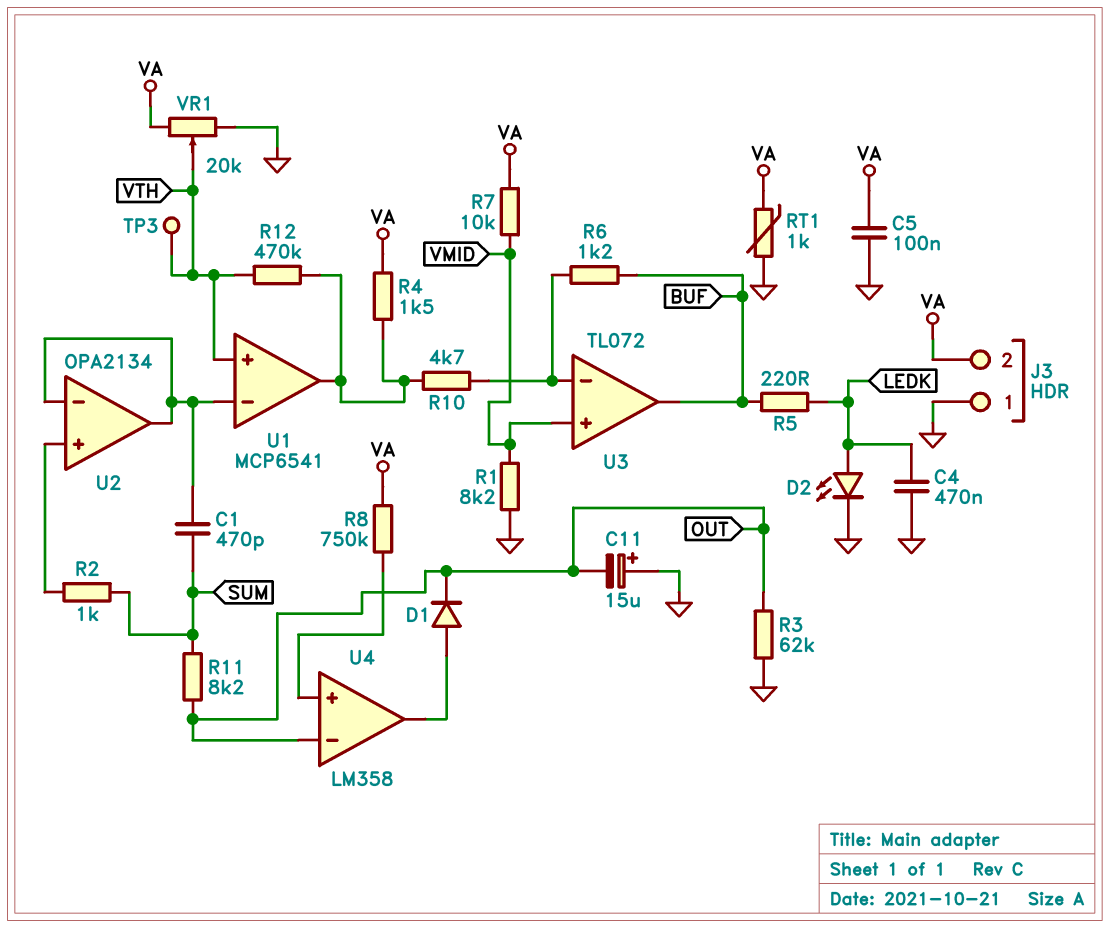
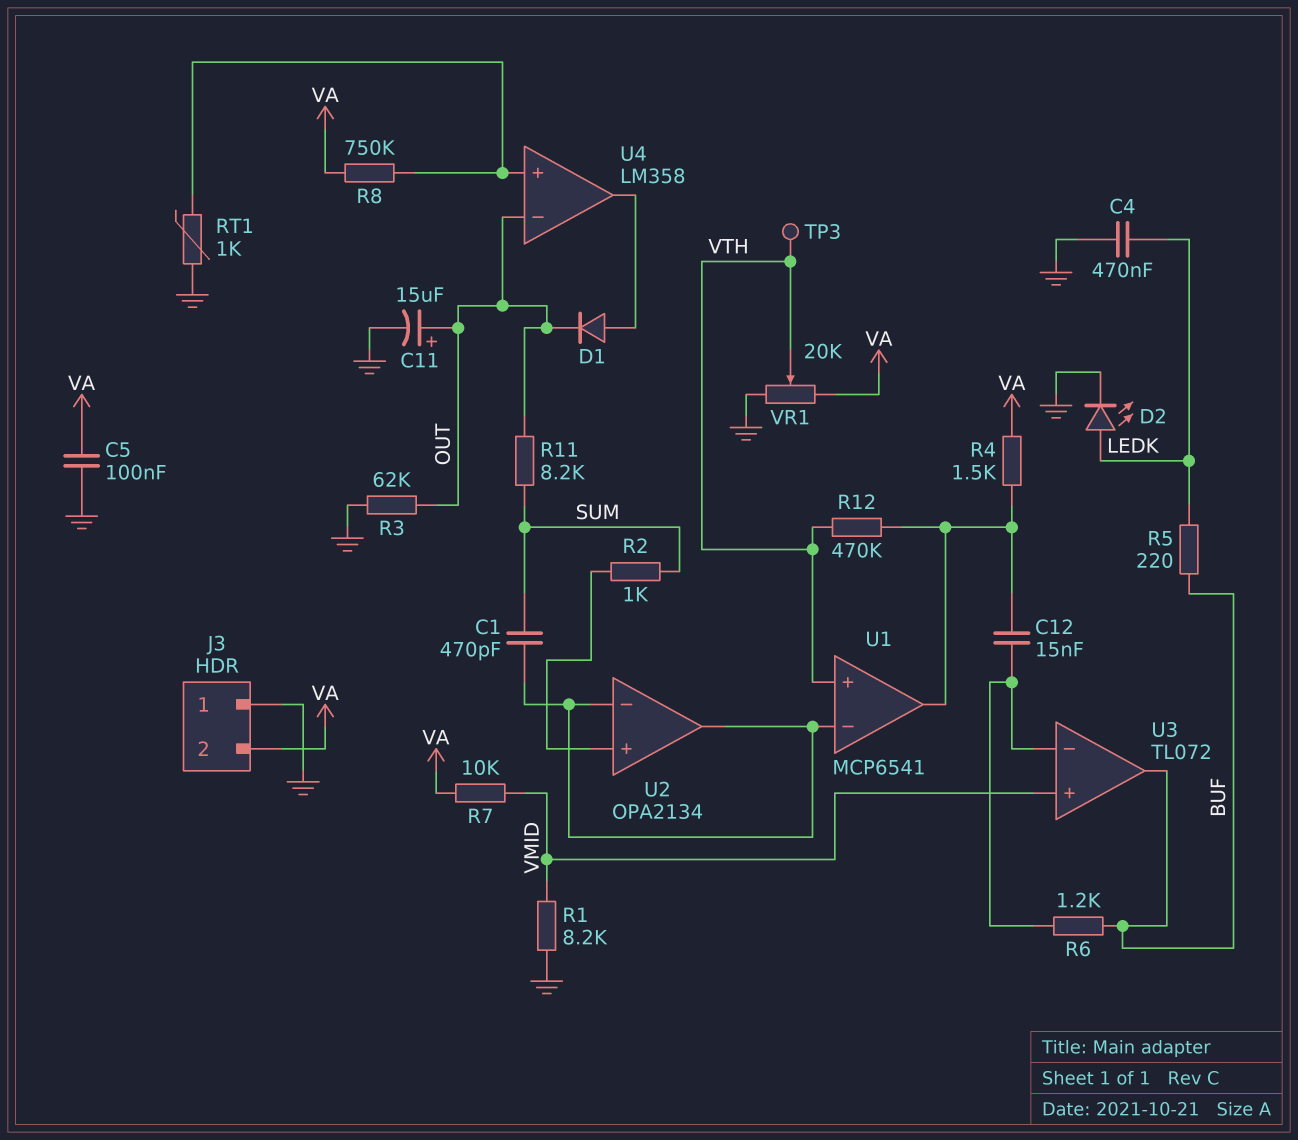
C11: 15uF (plus GND, minus OUT) -> 15uF (plus OUT, minus GND)
C12: none -> 15nF (U1/out, U3/in-)
R10: 4.7k (U1/out, U3/in-) -> none
RT1: 1k (GND, VA) -> 1k (GND, U4/in+)

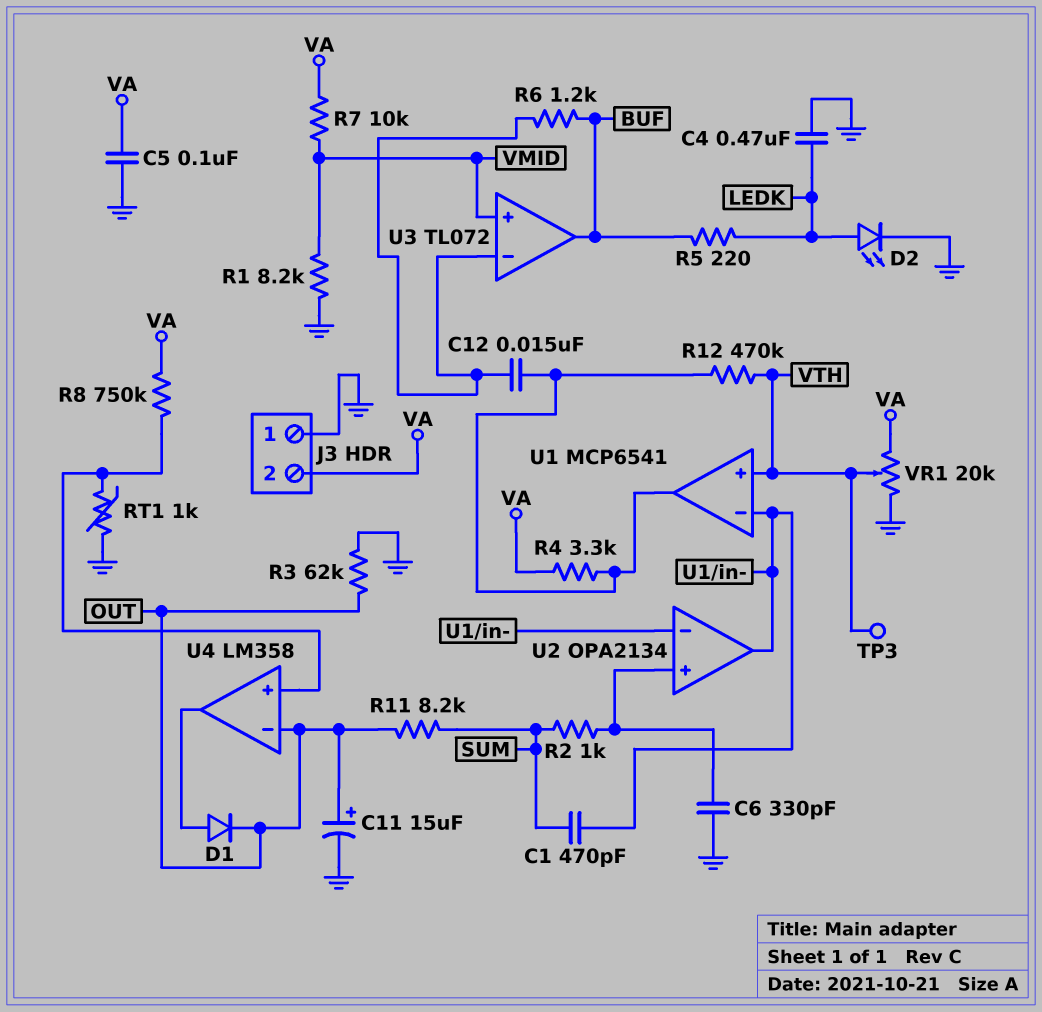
C6: none -> 330pF (GND, U2/in+)
R4: 1.5k (U1/out, VA) -> 3.3k (U1/out, VA)

